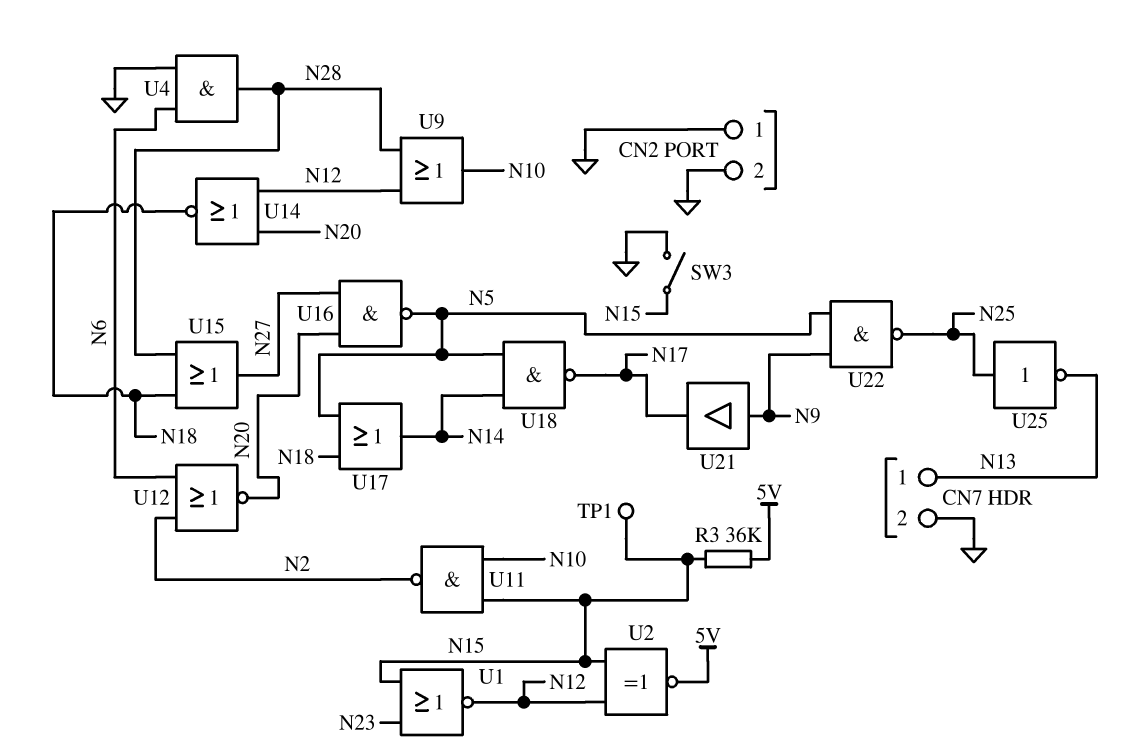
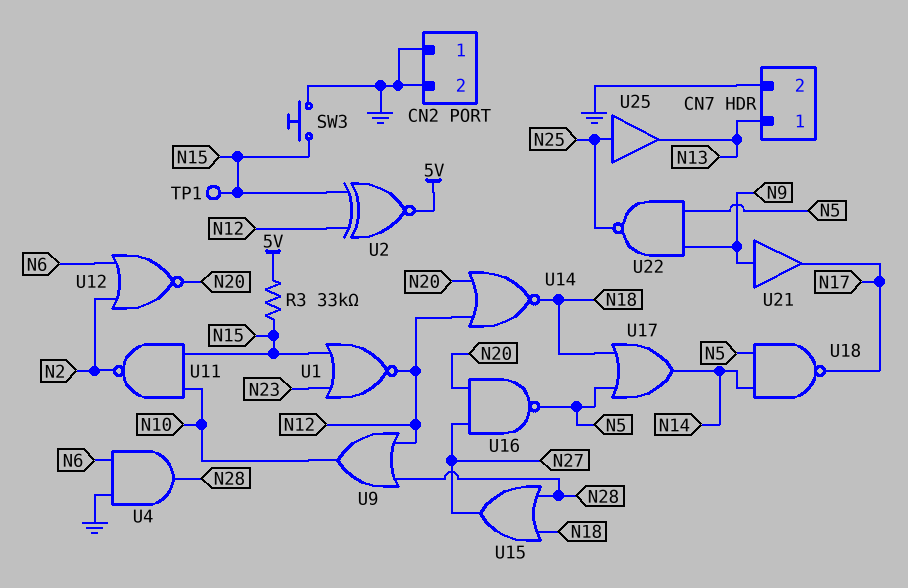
R3: 36k (5V, N15) -> 33k (5V, N15)
SW3: switch (GND, N15) -> button (GND, N15)
U25: NOT (in N25, out N13) -> buffer (in N25, out N13)

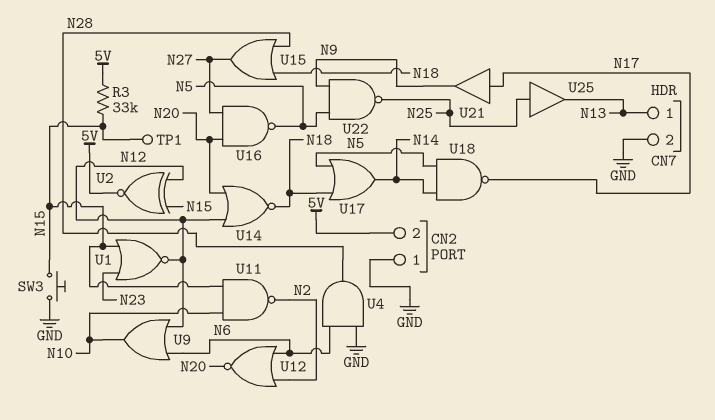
CN2 pin 2: GND -> 5V
U9: OR (in N12, in N28, out N10) -> OR (in N6, in N12, out N10)
U21: buffer (in N9, out N17) -> buffer (in N17, out N9)

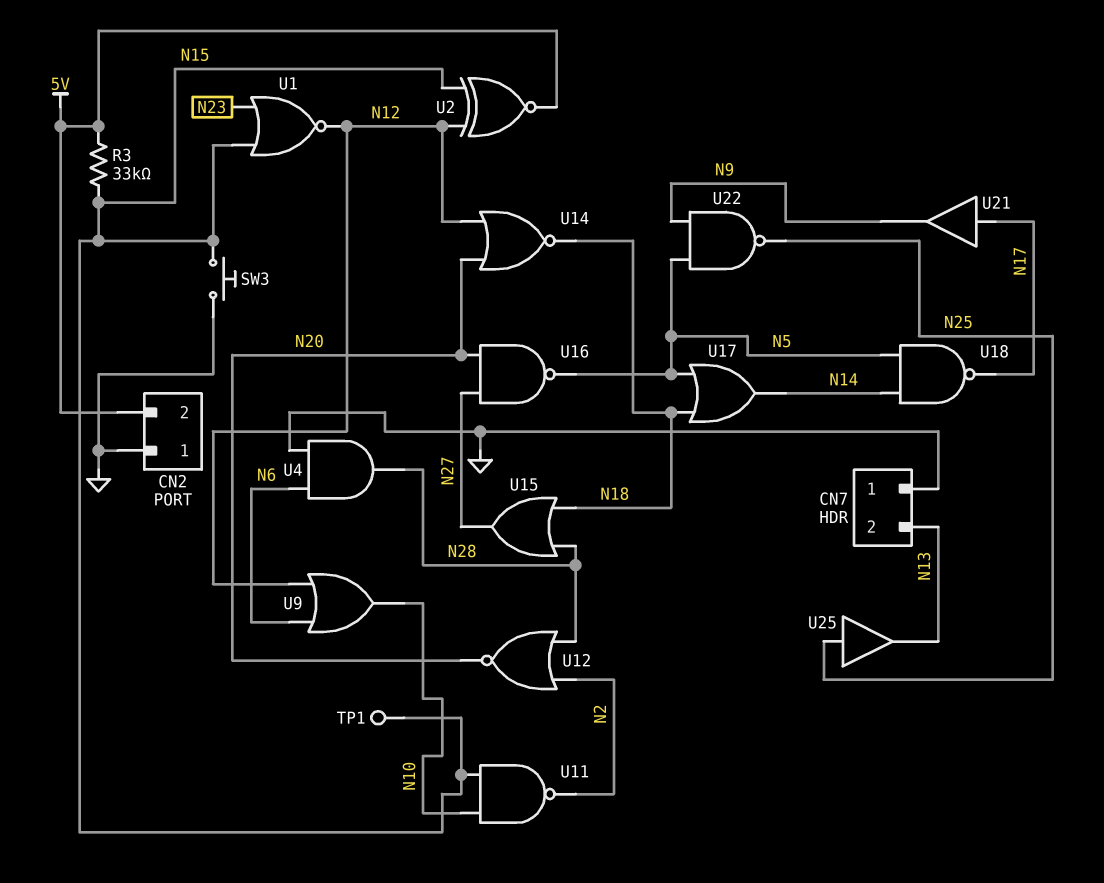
CN7 pin 1: N13 -> GND
CN7 pin 2: GND -> N13
U12: NOR (in N2, in N6, out N20) -> NOR (in N2, in N28, out N20)

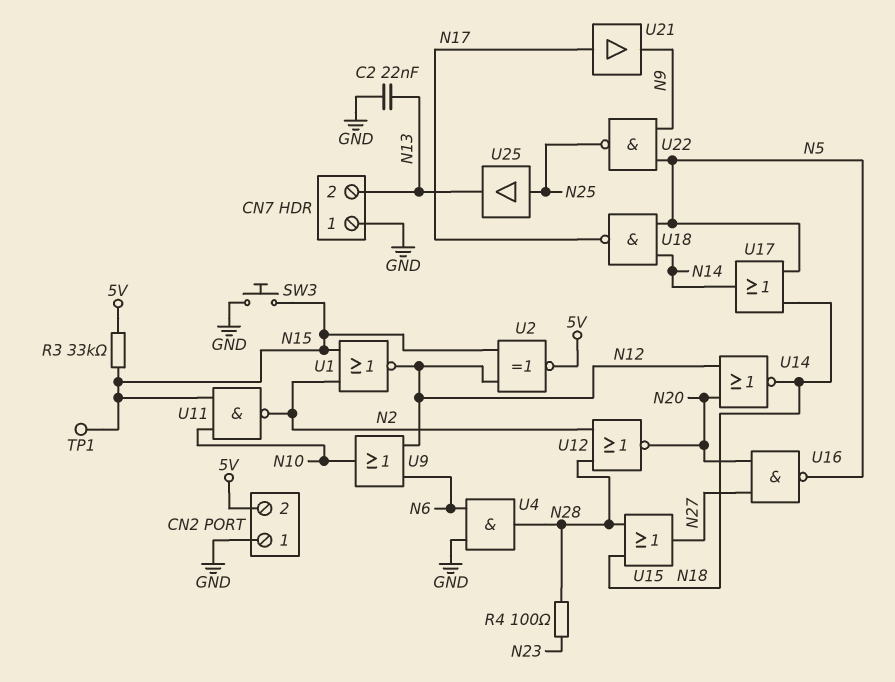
C2: none -> 22nF (GND, N13)
R4: none -> 100 (N23, N28)
U1: NOR (in N15, in N23, out N12) -> NOR (in N2, in N15, out N12)

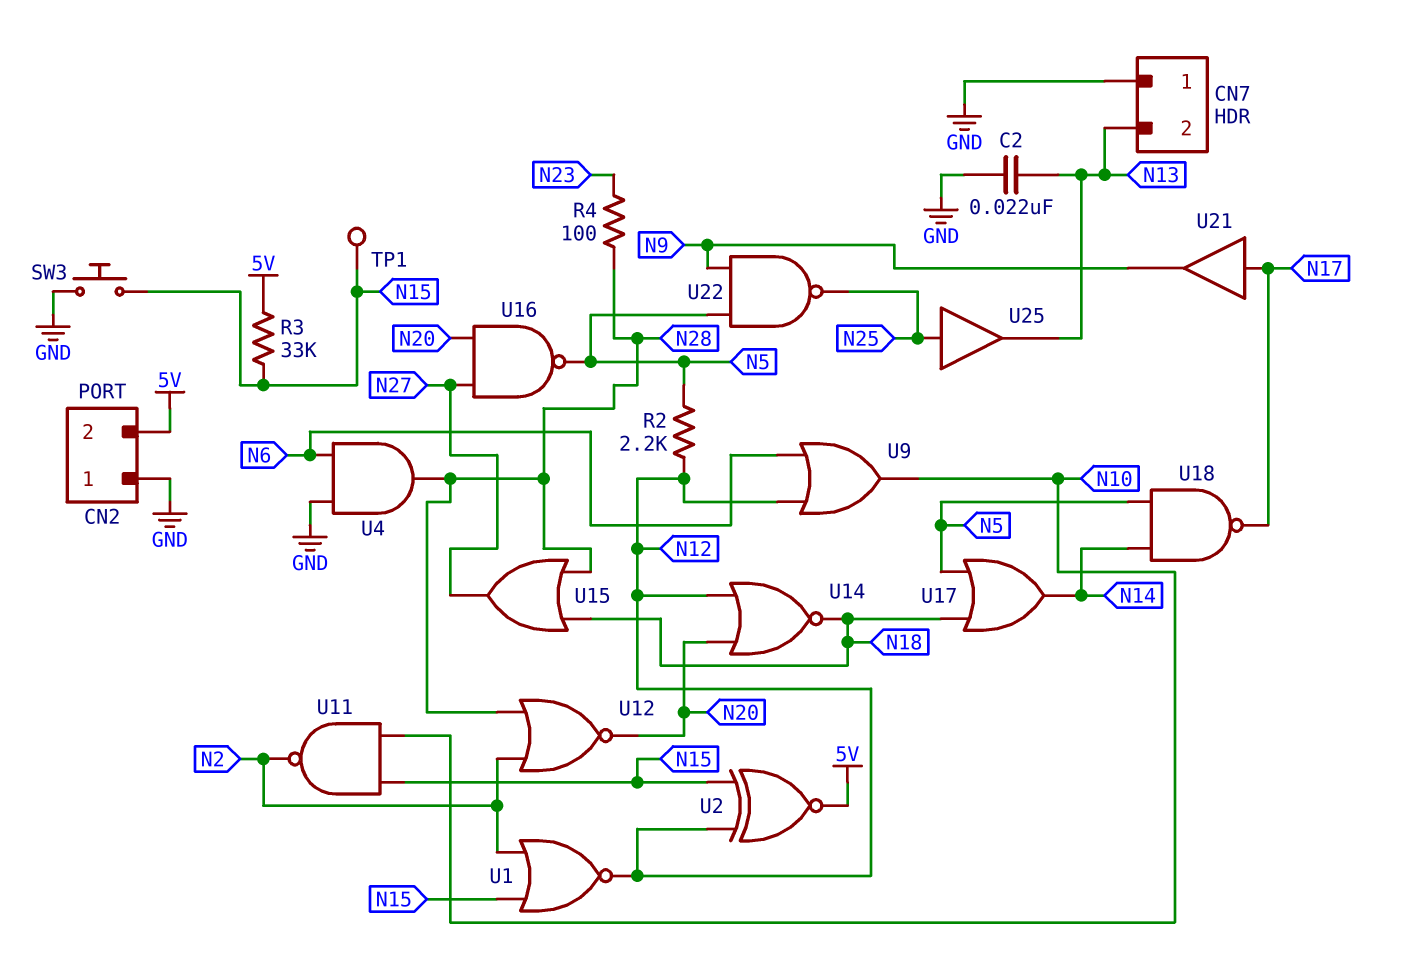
R2: none -> 2.2k (N5, N12)

